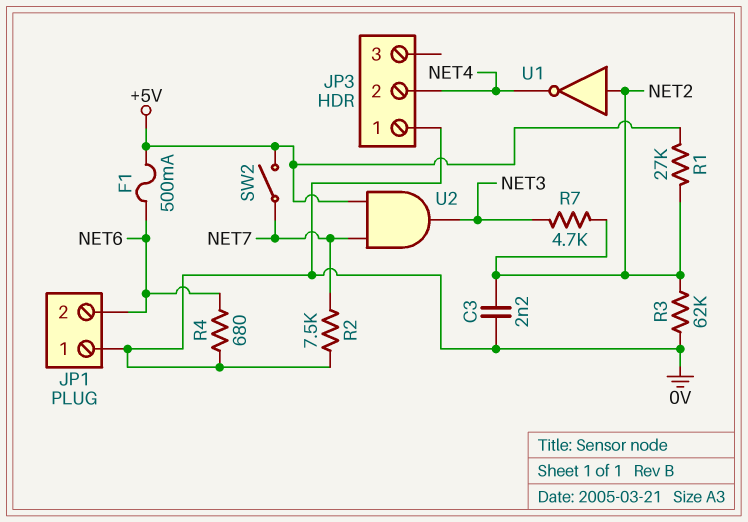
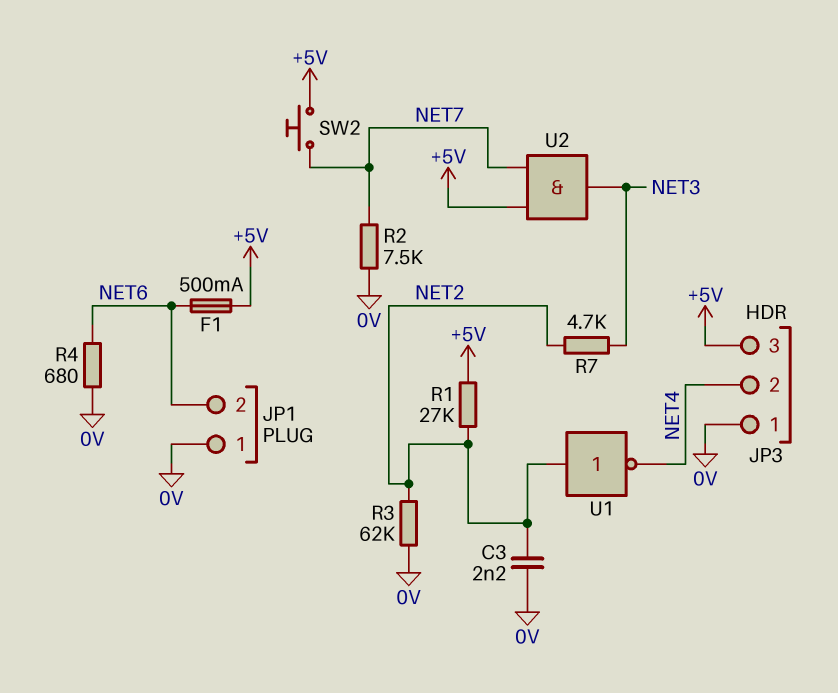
JP3 pin 3: none -> +5V
SW2: switch (+5V, NET7) -> button (+5V, NET7)

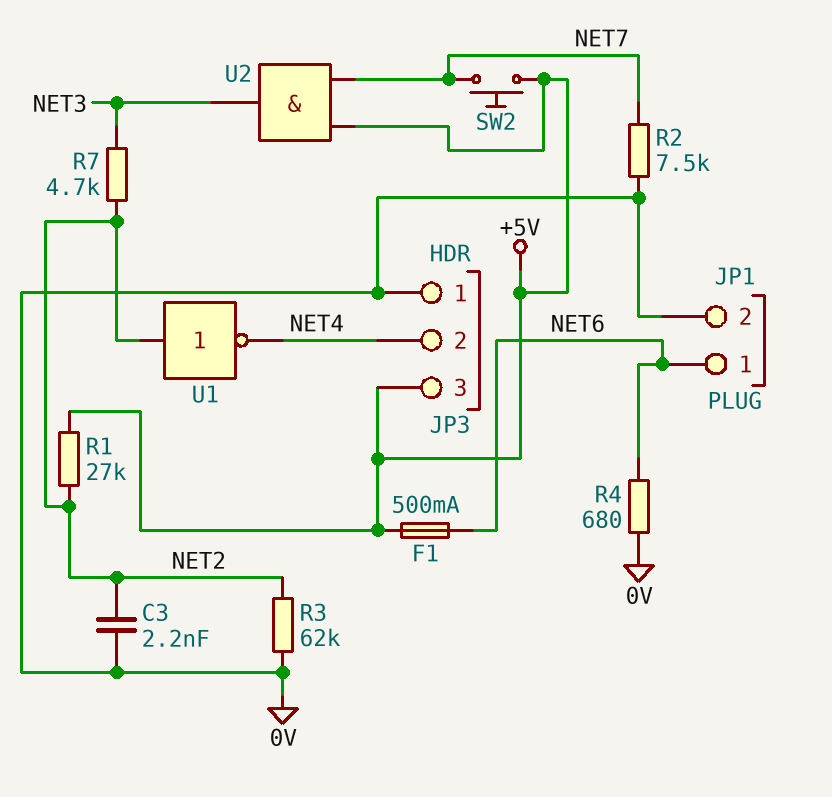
JP1 pin 1: 0V -> NET6
JP1 pin 2: NET6 -> 0V

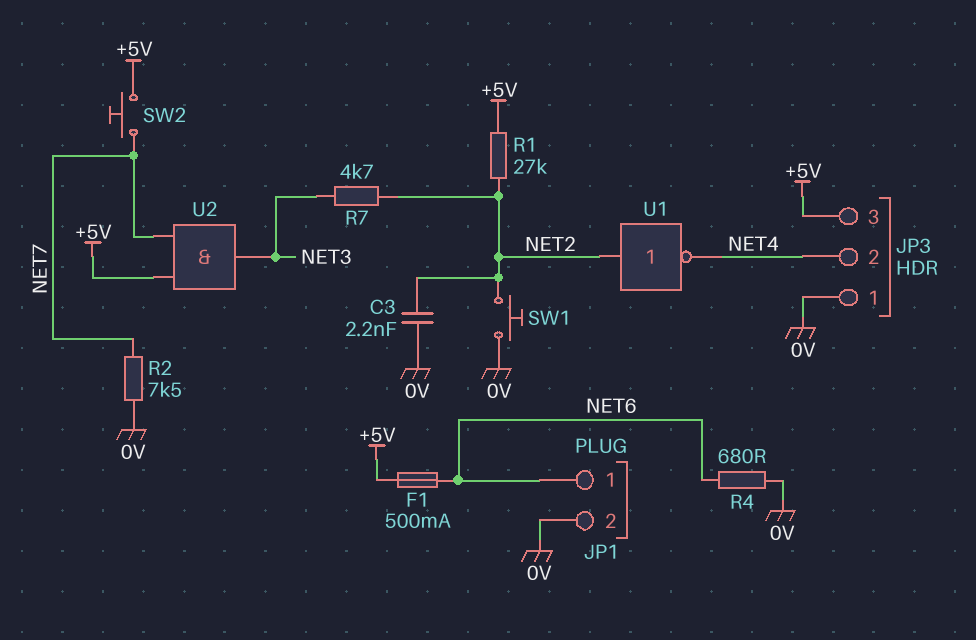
R3: 62k (0V, NET2) -> none
SW1: none -> button (0V, NET2)

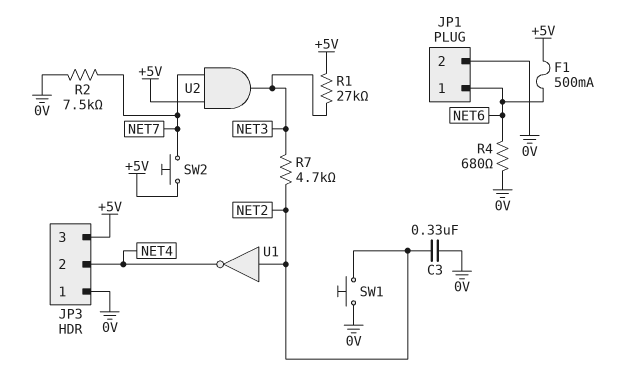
C3: 2.2nF (0V, NET2) -> 330nF (0V, NET2)
R1: 27k (+5V, NET2) -> 27k (+5V, NET3)

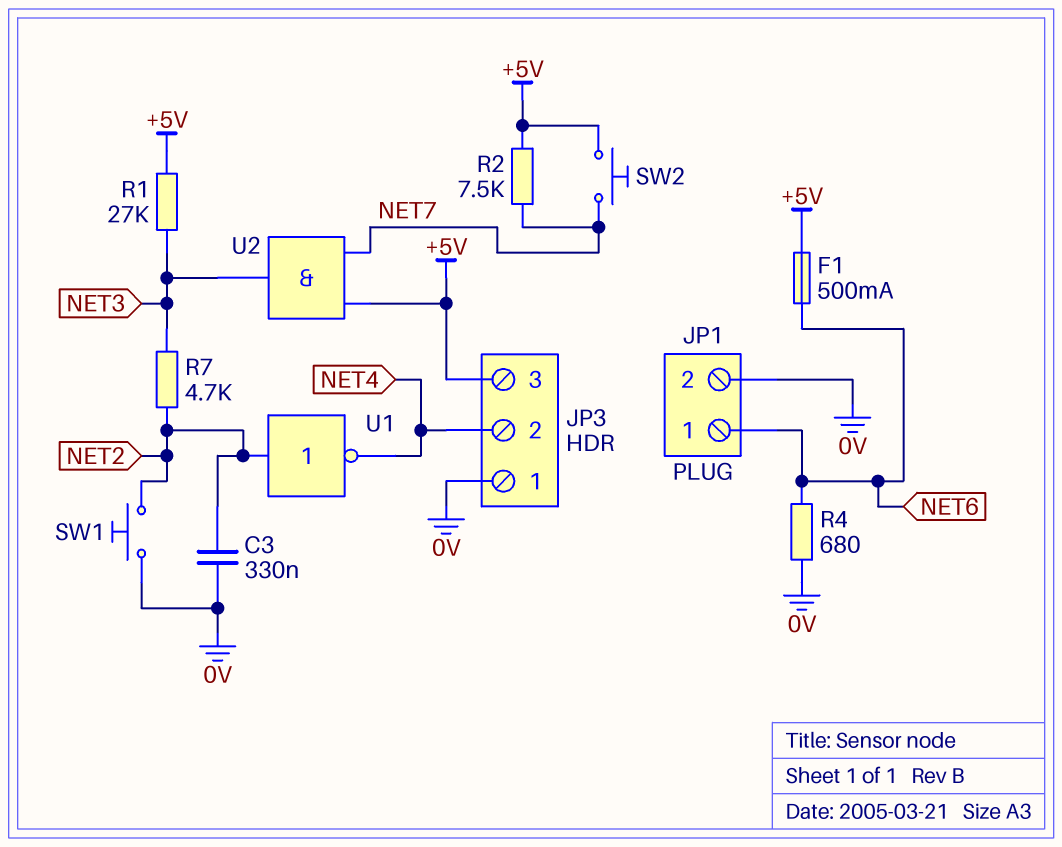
R2: 7.5k (0V, NET7) -> 7.5k (+5V, NET7)

